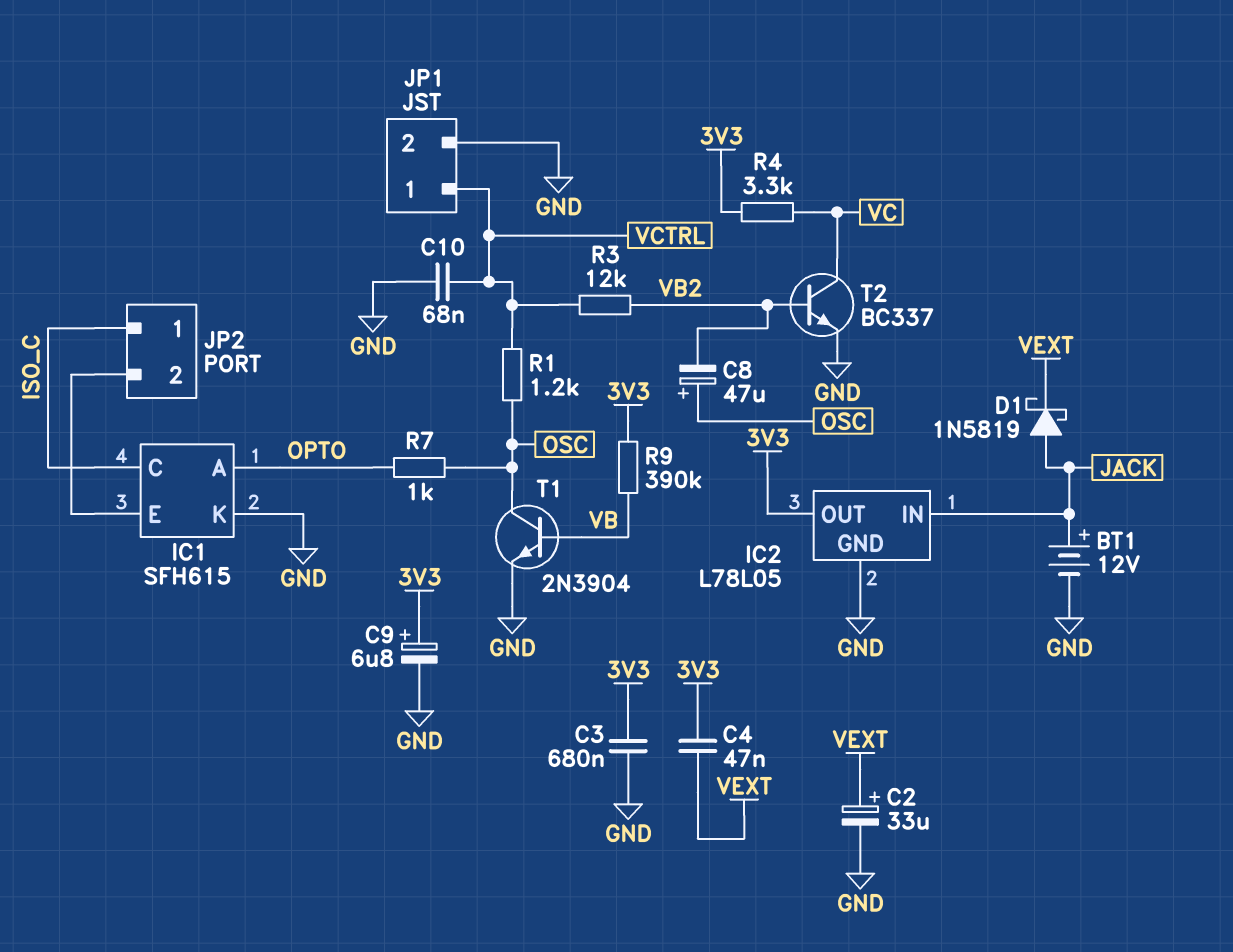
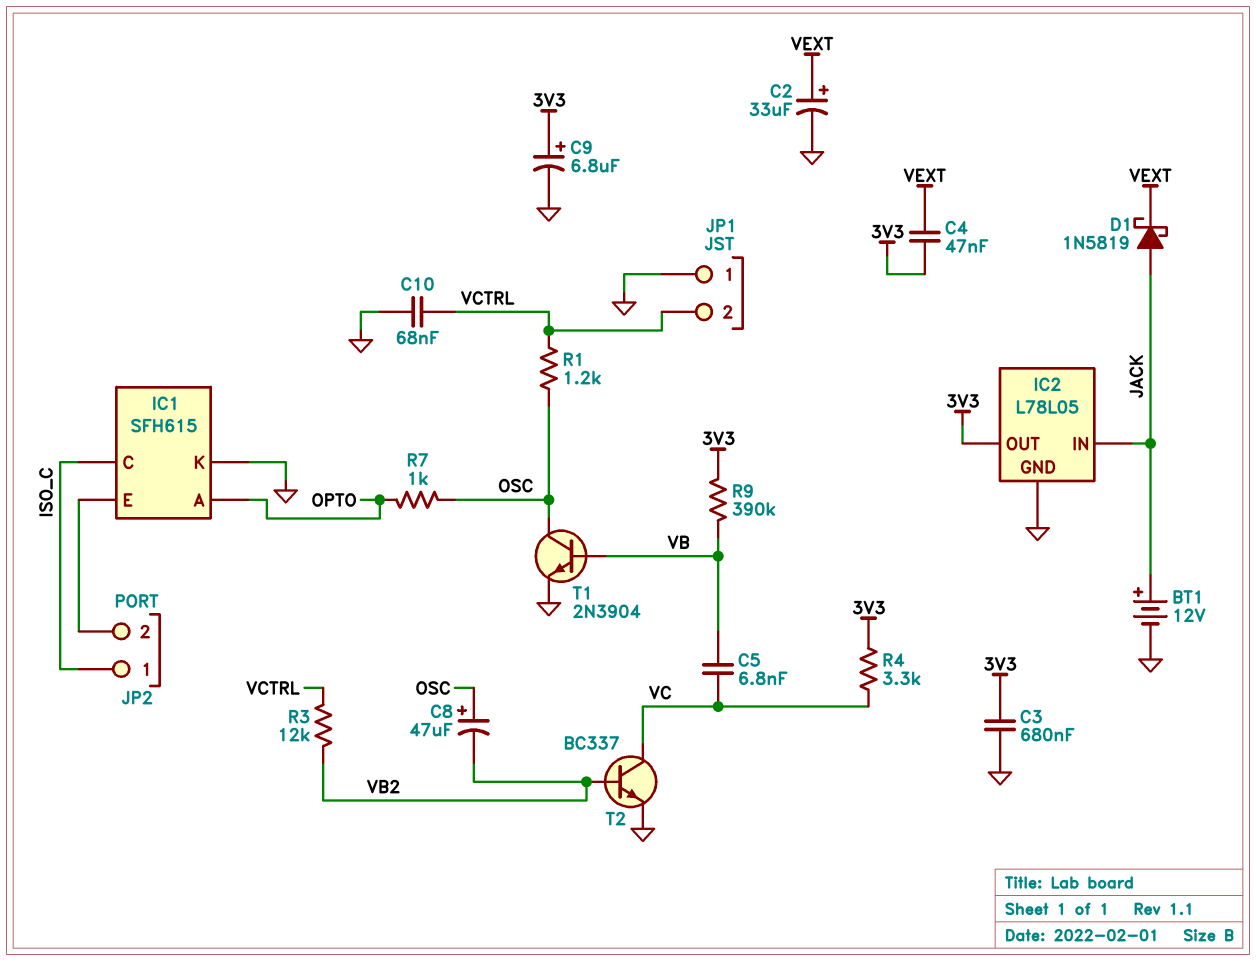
C5: none -> 6.8nF (VB, VC)
JP1 pin 1: VCTRL -> GND
JP1 pin 2: GND -> VCTRL

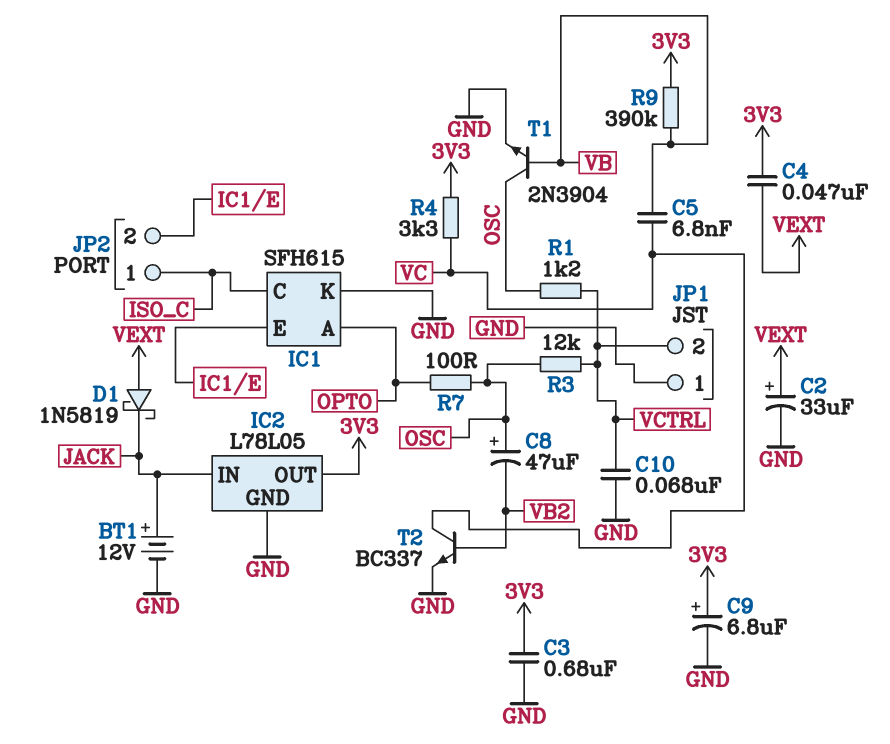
D1: schottky 1N5819 (A JACK, K VEXT) -> schottky 1N5819 (A VEXT, K JACK)
R3: 12k (VB2, VCTRL) -> 12k (OSC, VCTRL)
R7: 1k (OPTO, OSC) -> 100 (OPTO, OSC)

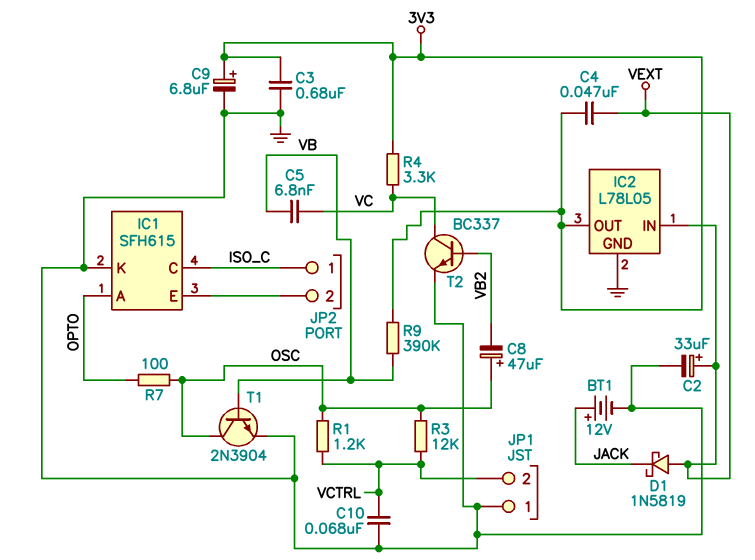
IC2 pin IN: JACK -> VEXT

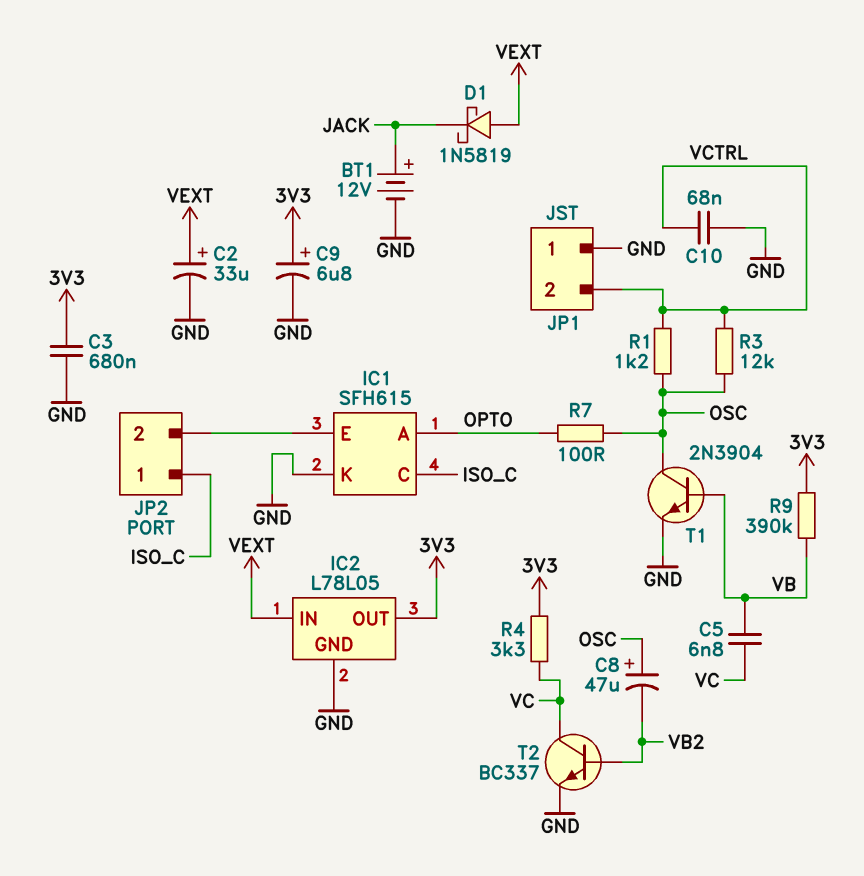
C4: 47nF (3V3, VEXT) -> none

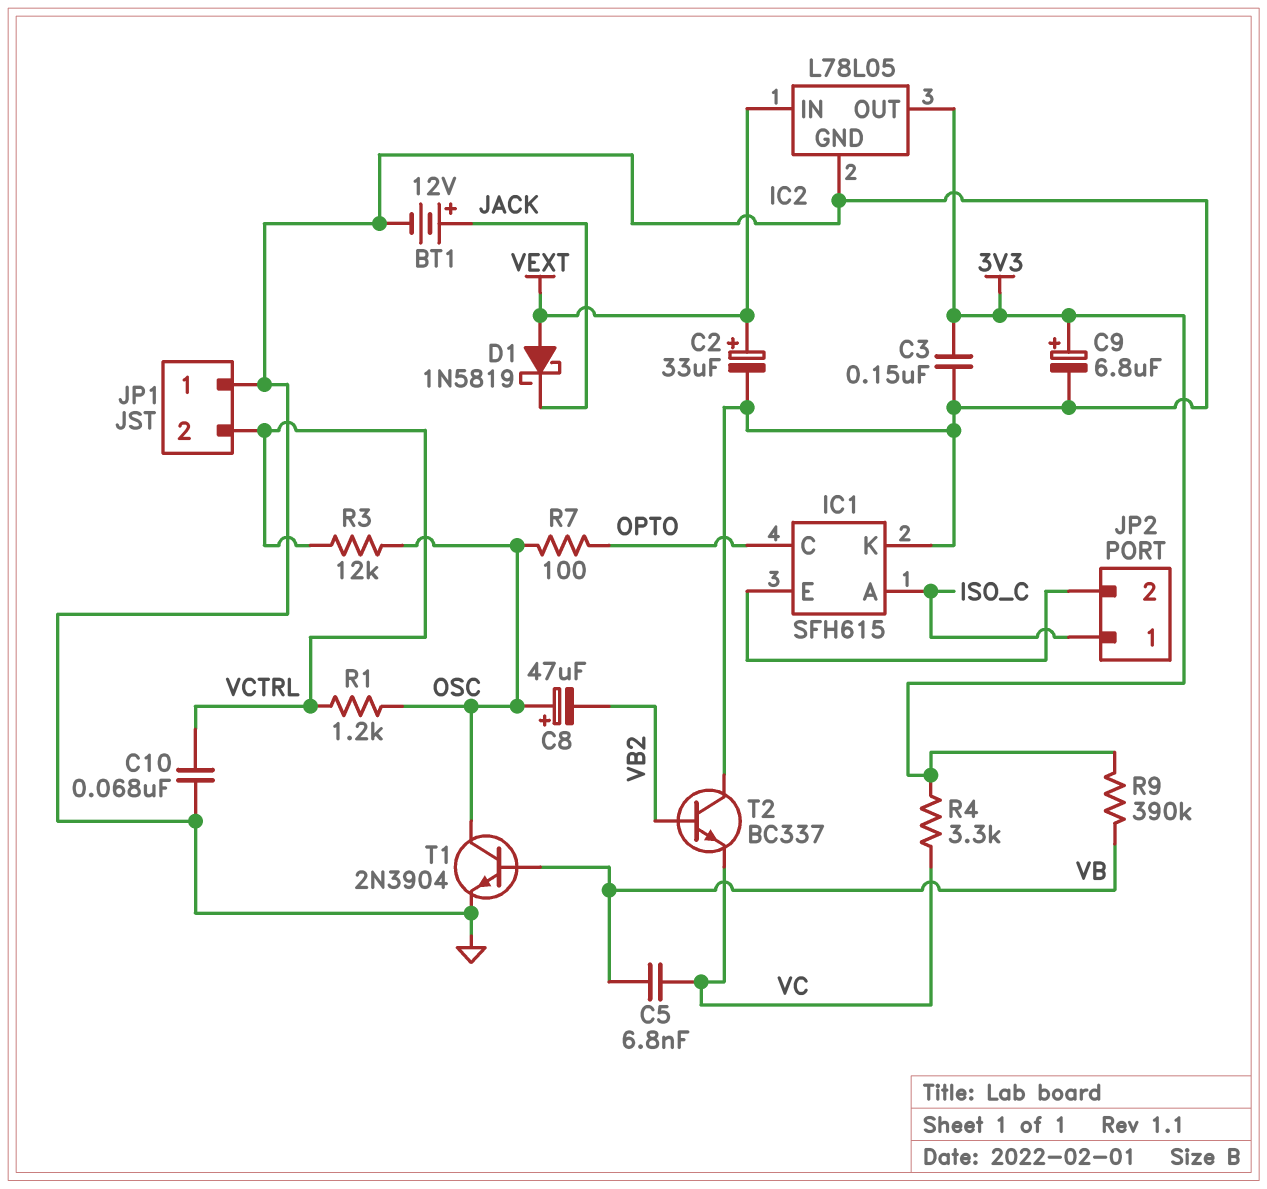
C3: 680nF (3V3, GND) -> 150nF (3V3, GND)
IC1 pin A: OPTO -> ISO_C
IC1 pin C: ISO_C -> OPTO
T2: NPN BC337 (B VB2, C VC, E GND) -> NPN BC337 (B VB2, C GND, E VC)

